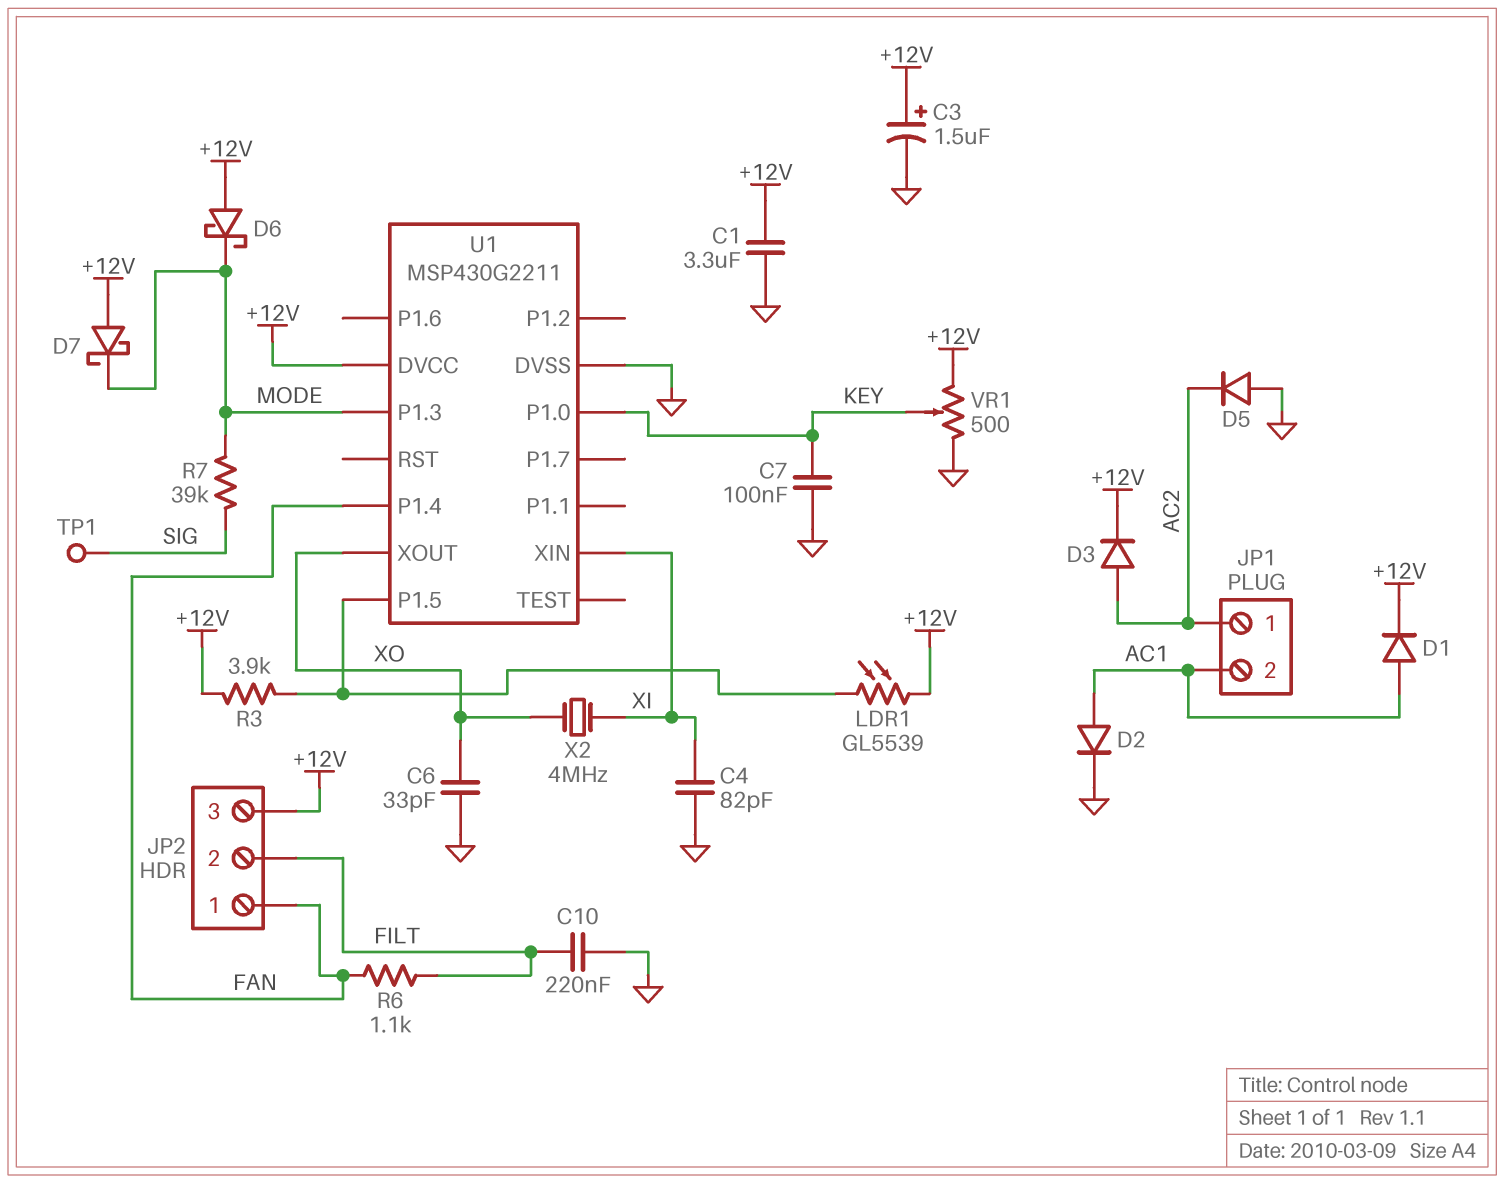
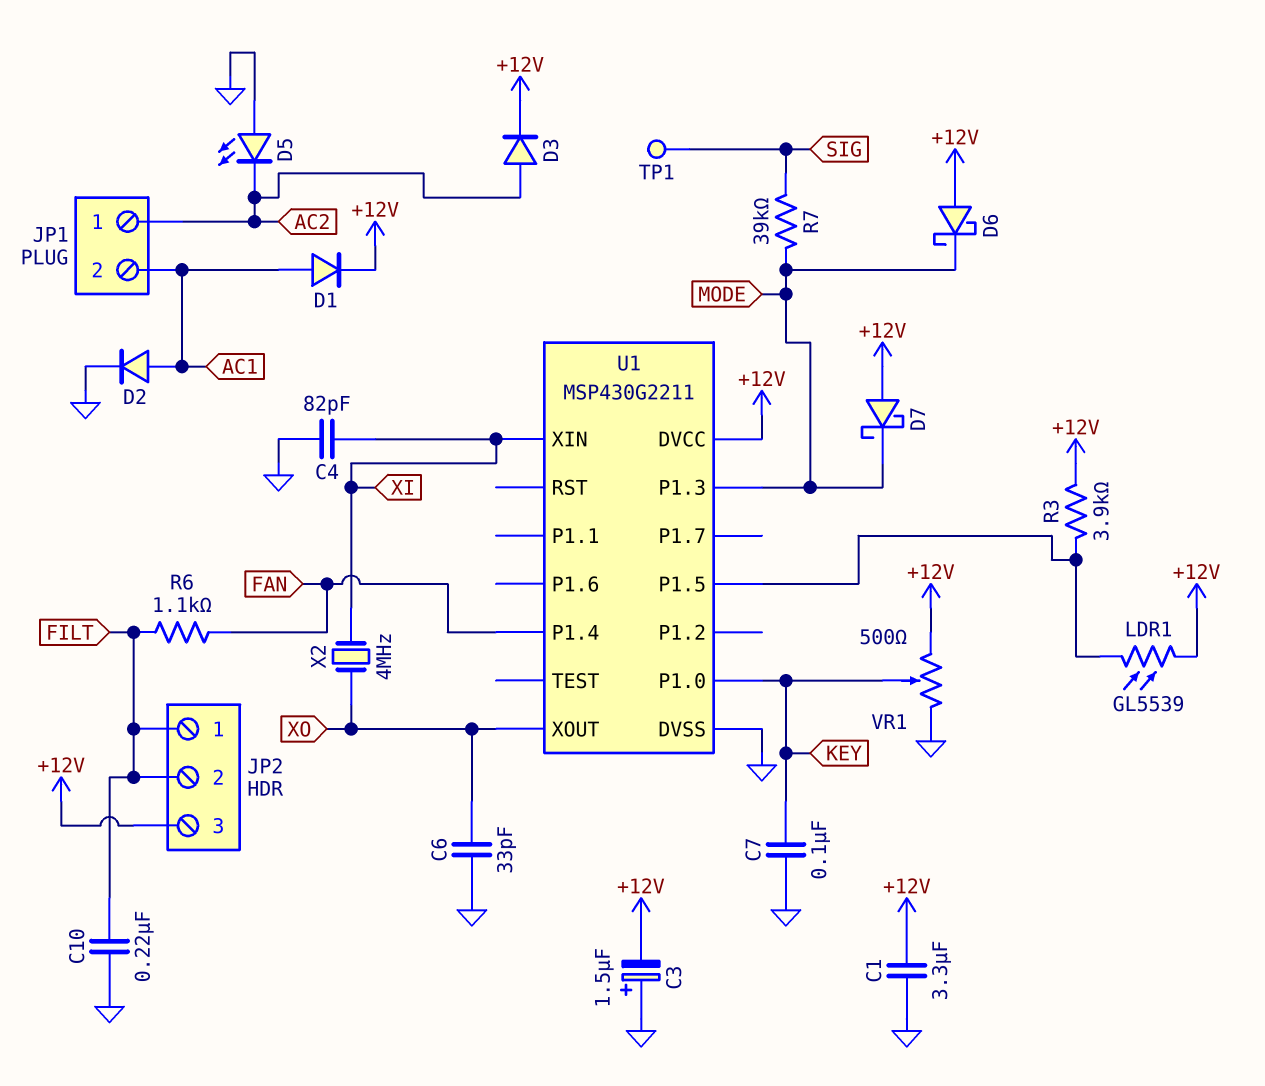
C3: 1.5uF (plus +12V, minus GND) -> 1.5uF (plus GND, minus +12V)
D5: diode (A GND, K AC2) -> LED (A GND, K AC2)
JP2 pin 1: FAN -> FILT

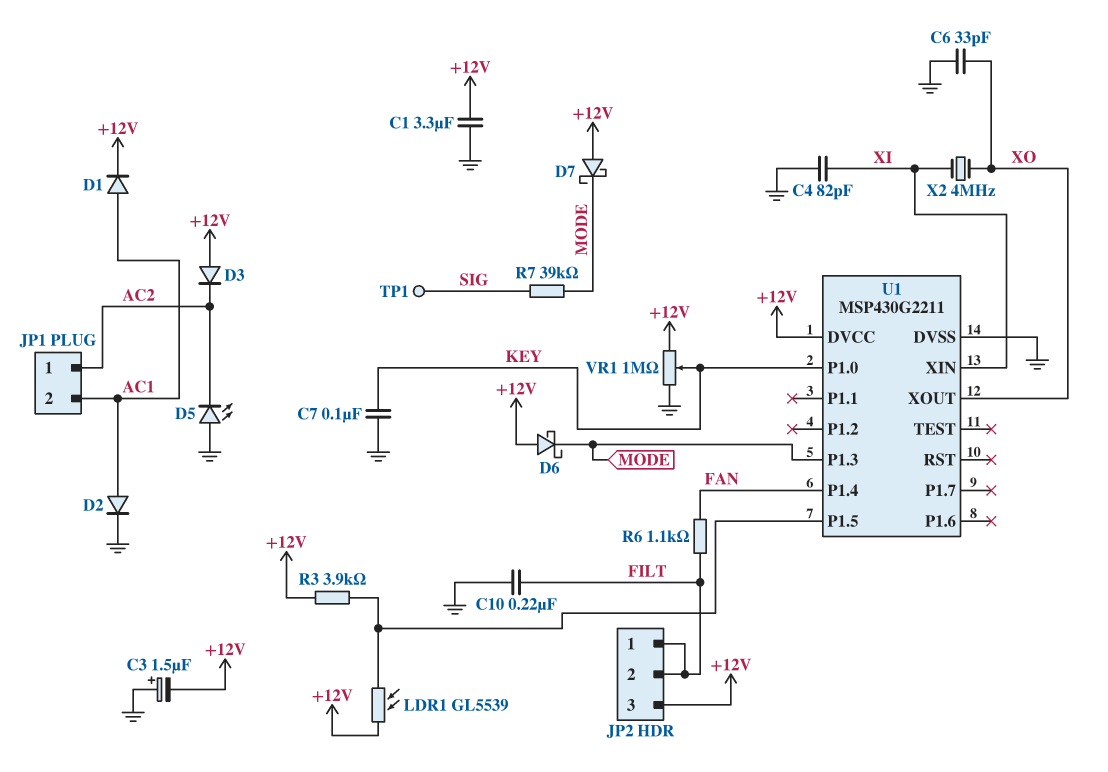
D3: diode (A AC2, K +12V) -> diode (A +12V, K AC2)
VR1: 500 (+12V, GND, wiper KEY) -> 1M (+12V, GND, wiper KEY)

